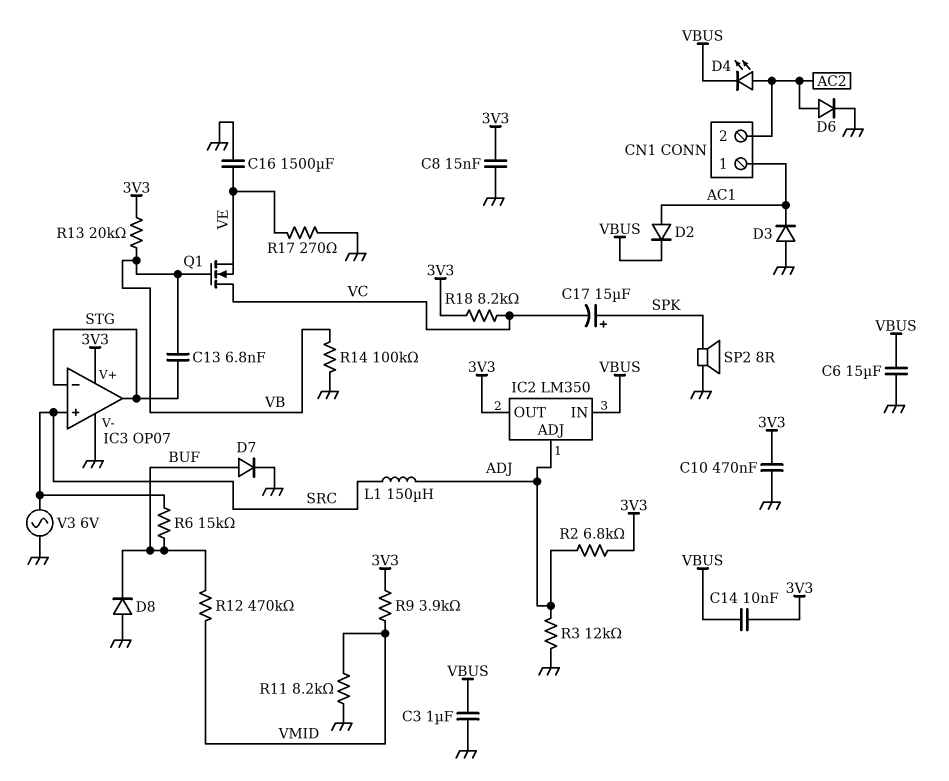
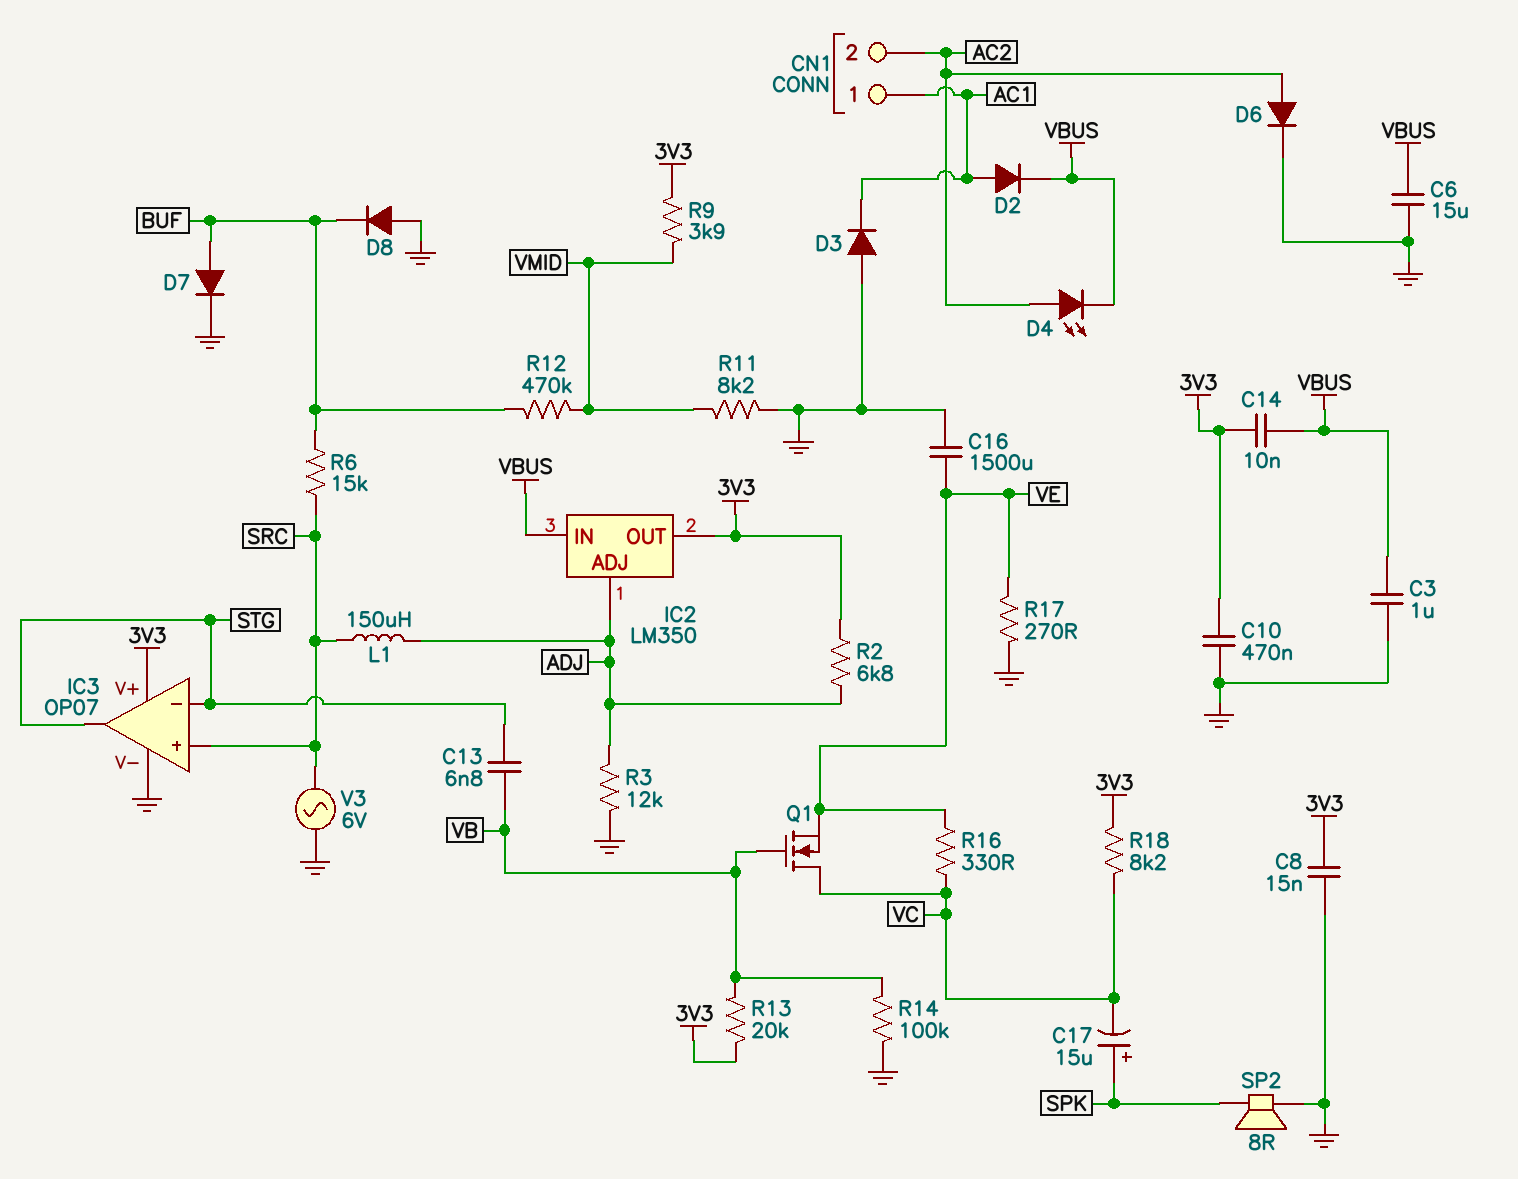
R16: none -> 330 (VC, VE)

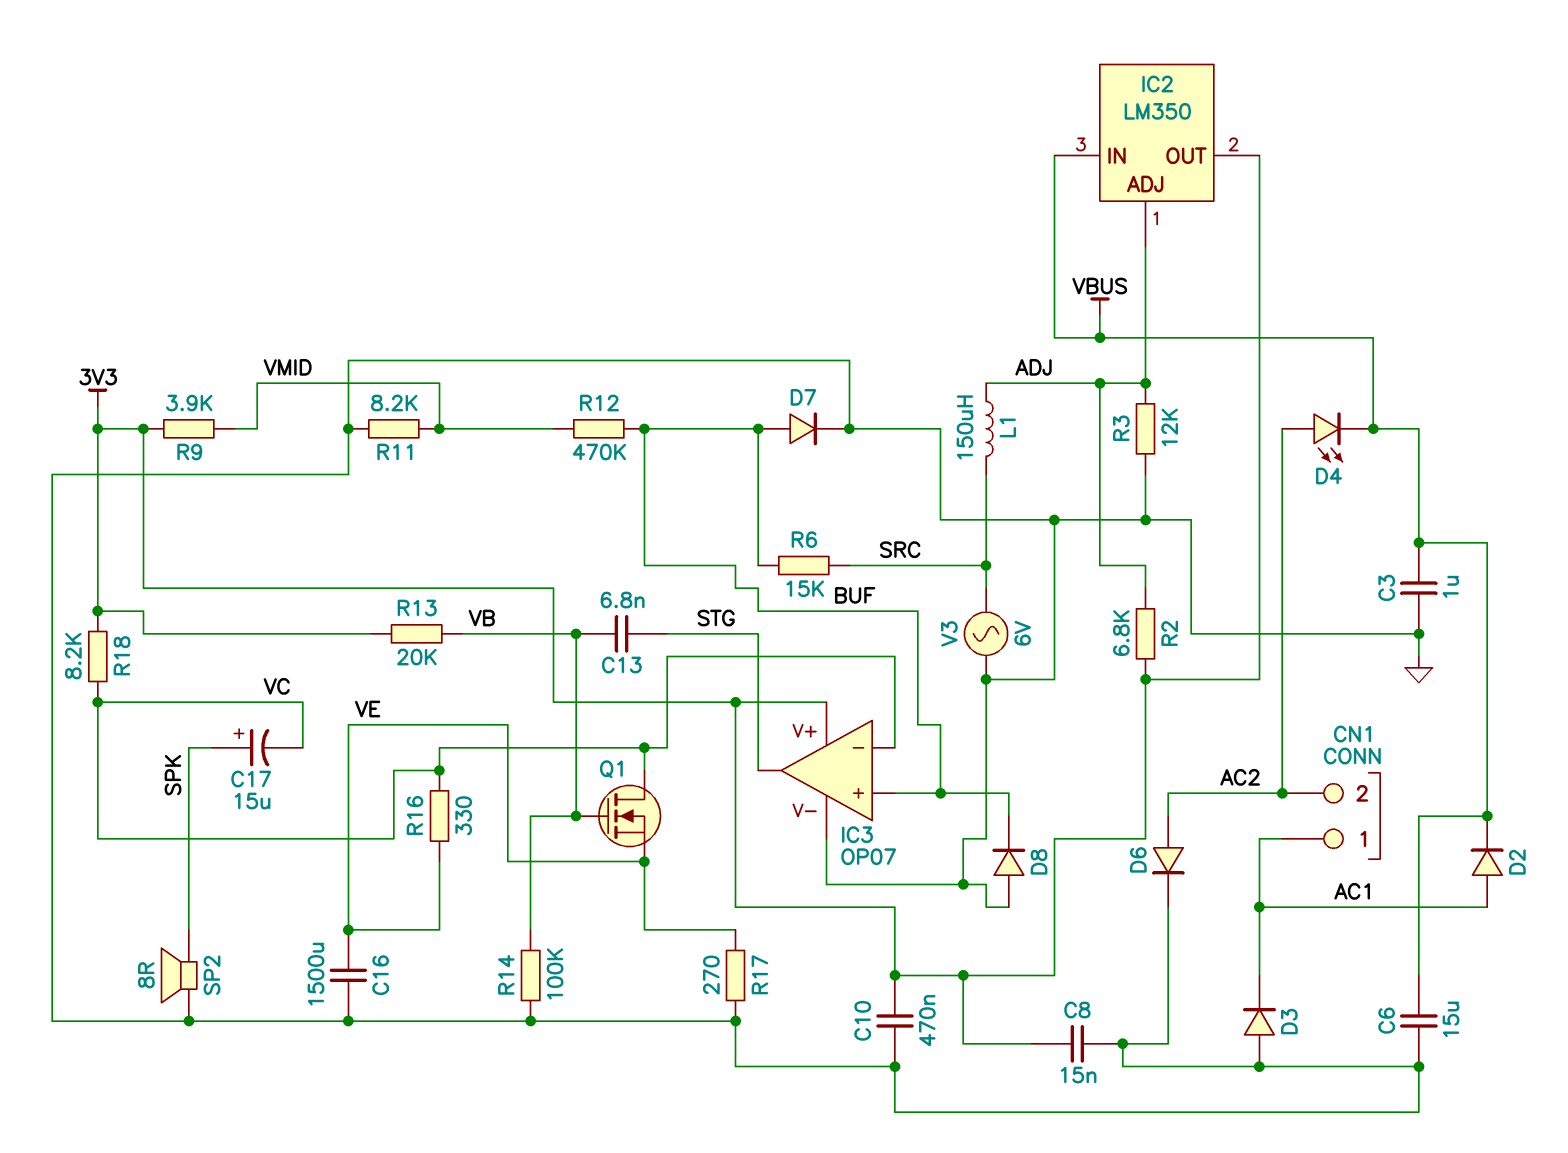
C14: 10nF (3V3, VBUS) -> none
IC3 pin in+: SRC -> BUF
IC3 pin in-: STG -> VC

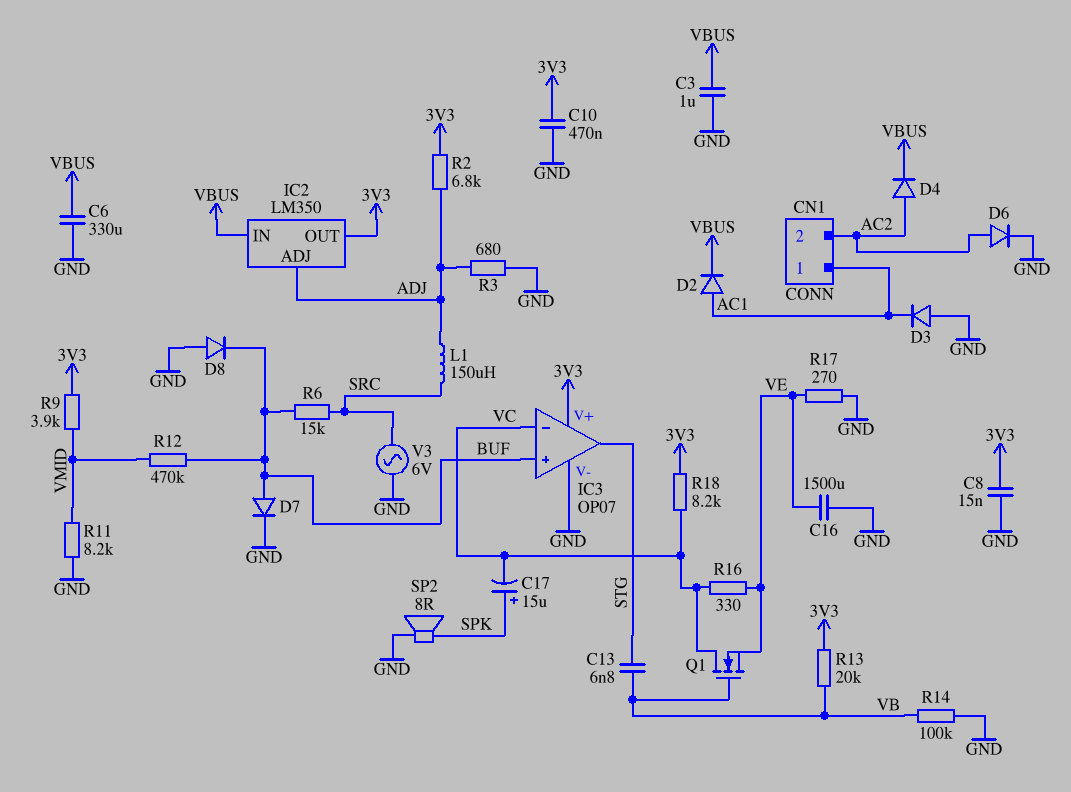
C6: 15uF (GND, VBUS) -> 330uF (GND, VBUS)
D4: LED (A AC2, K VBUS) -> diode (A AC2, K VBUS)
R3: 12k (ADJ, GND) -> 680 (ADJ, GND)

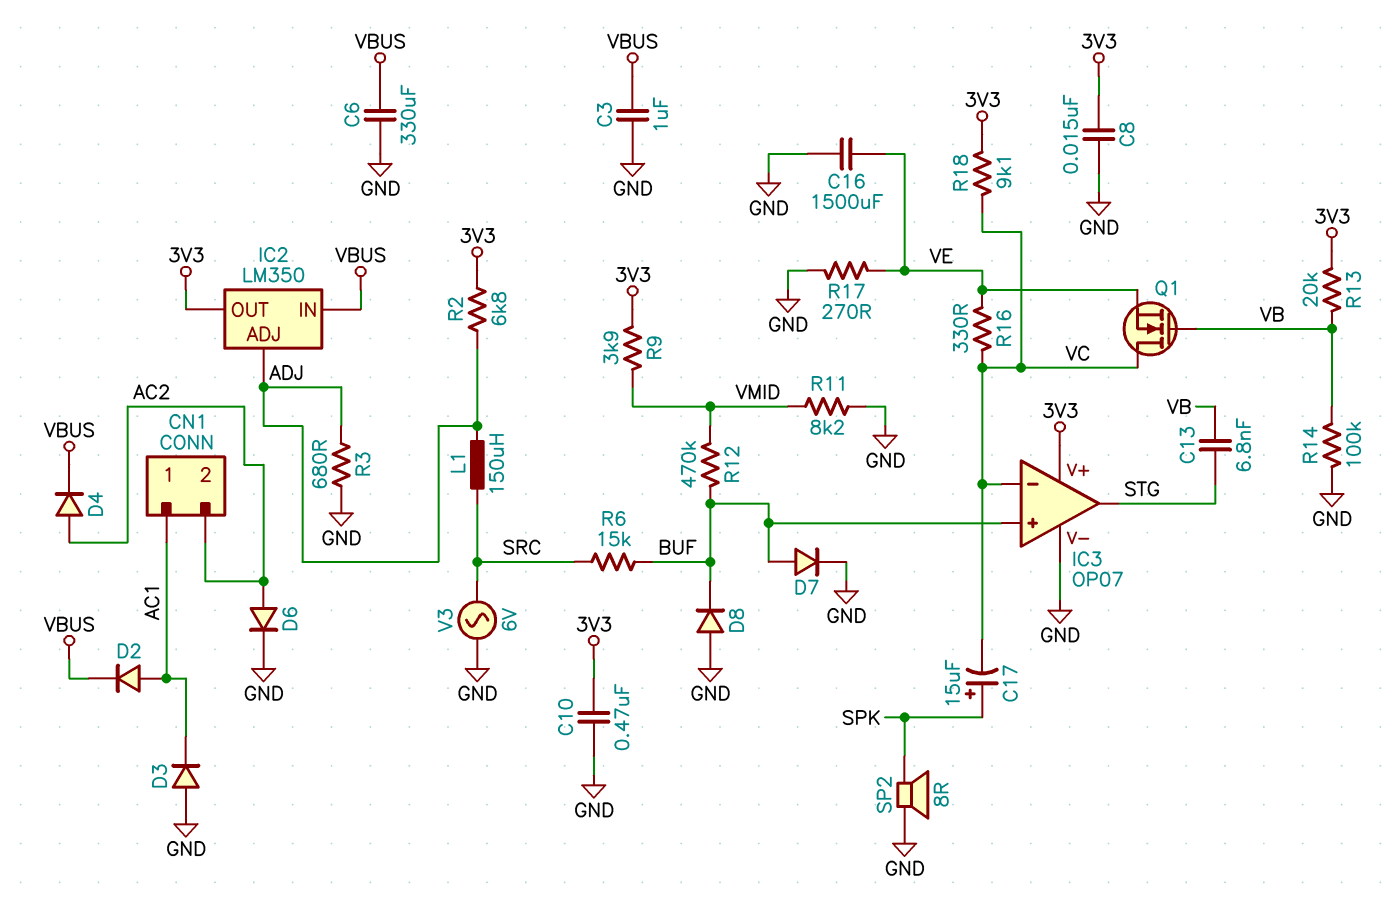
R18: 8.2k (3V3, VC) -> 9.1k (3V3, VC)

